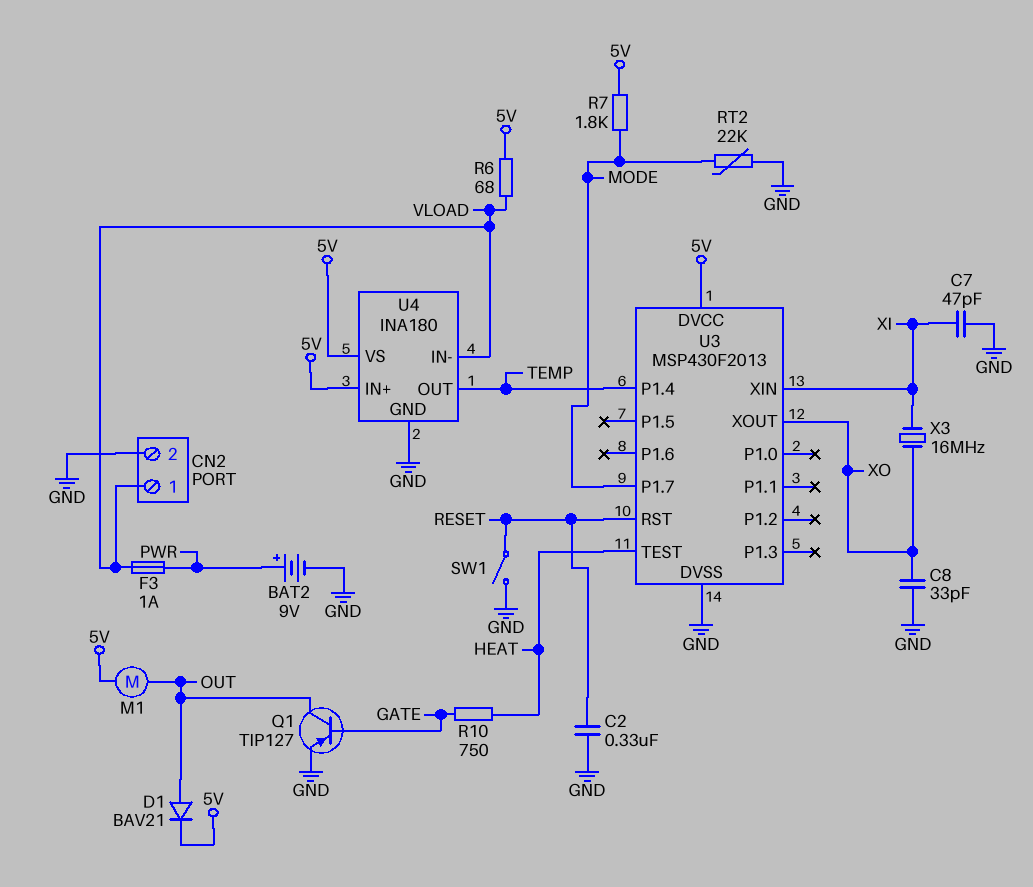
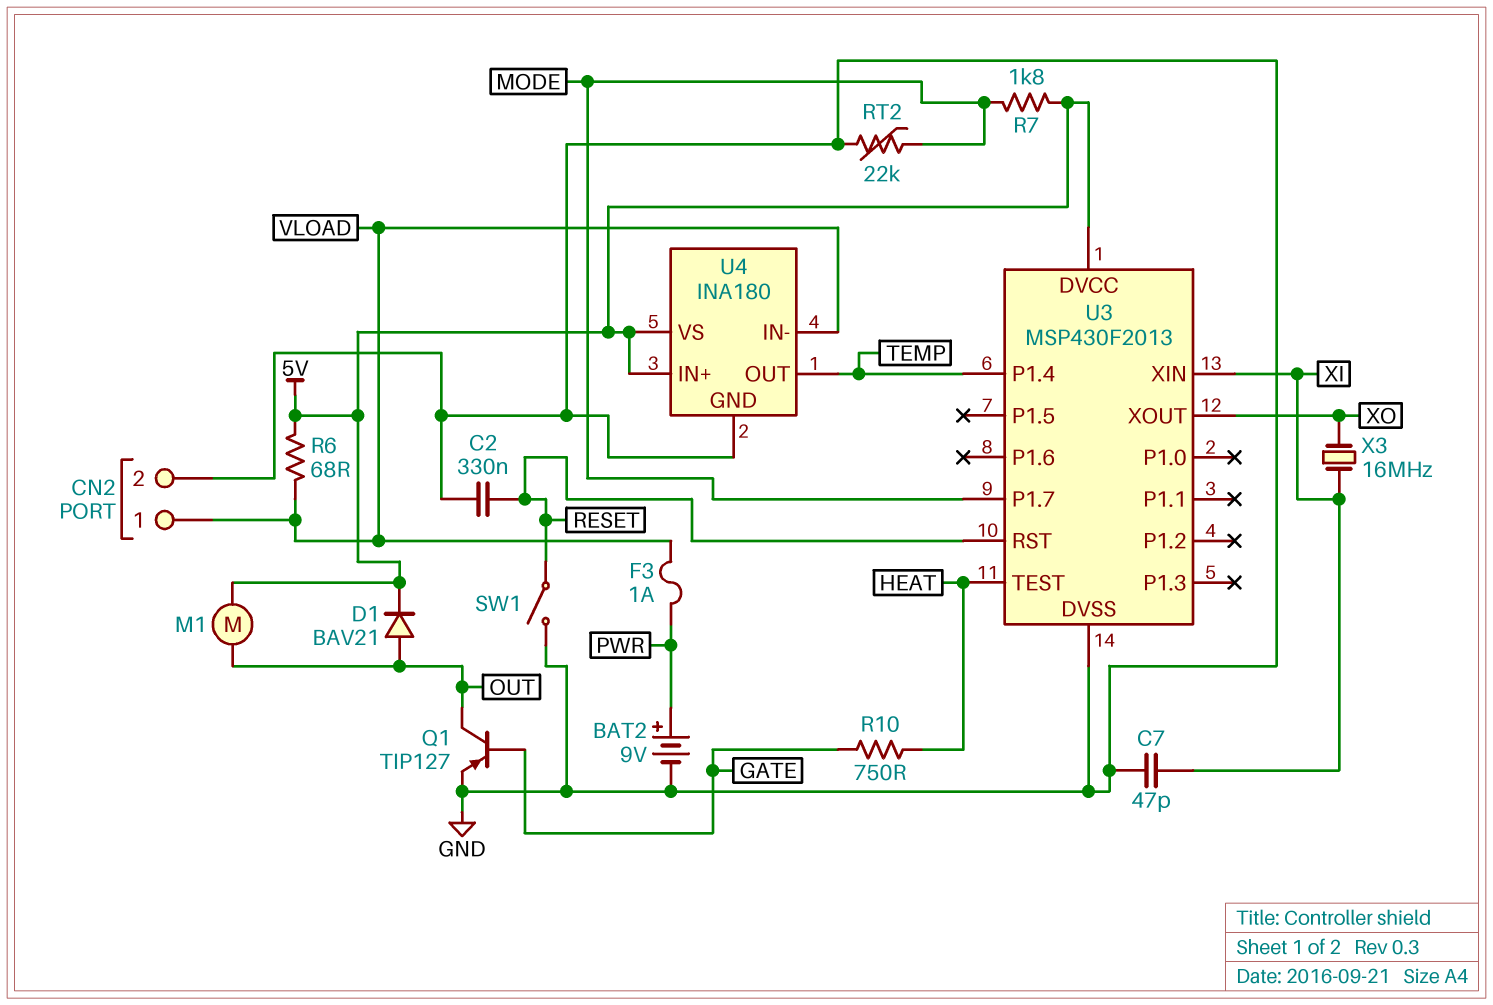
C8: 33pF (GND, XO) -> none

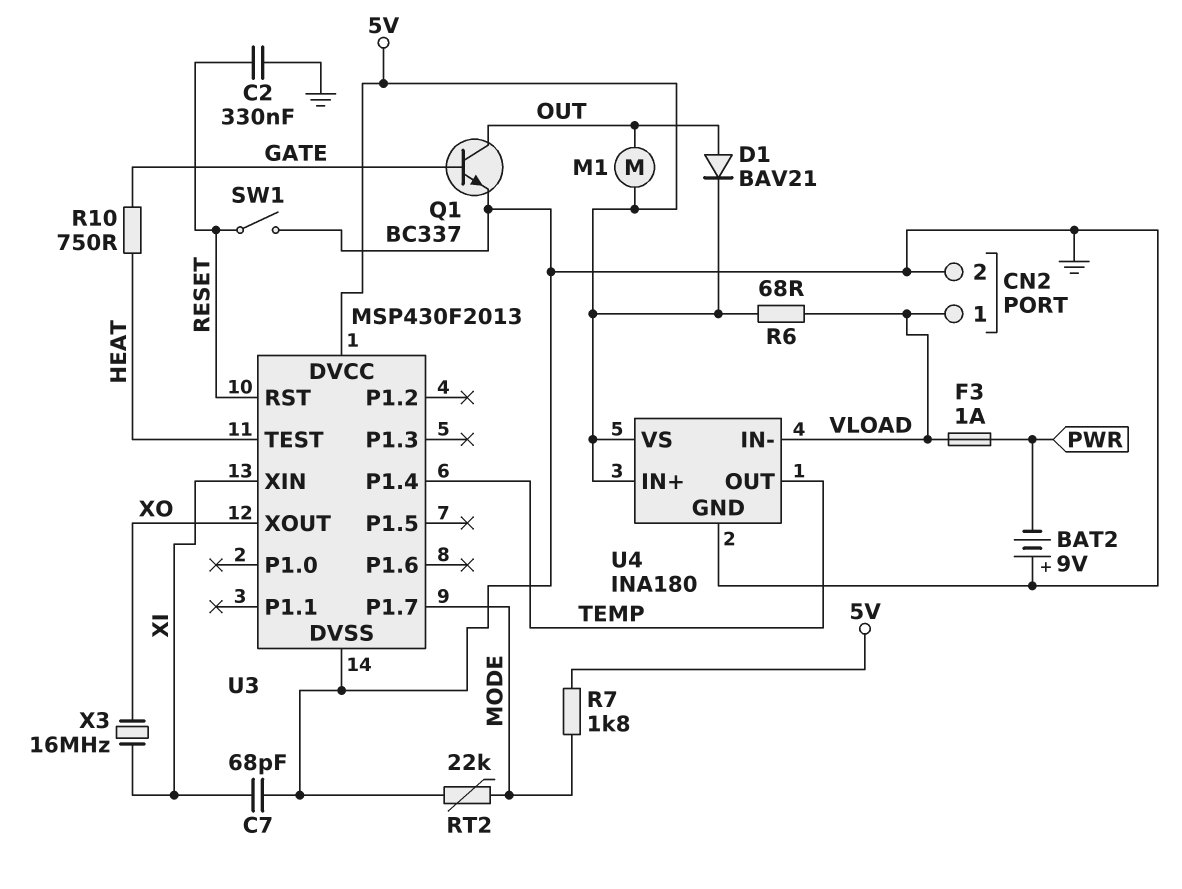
BAT2: 9V (plus PWR, minus GND) -> 9V (plus GND, minus PWR)
C7: 47pF (GND, XI) -> 68pF (GND, XI)
Q1: PNP TIP127 (B GATE, C OUT, E GND) -> NPN BC337 (B GATE, C OUT, E GND)

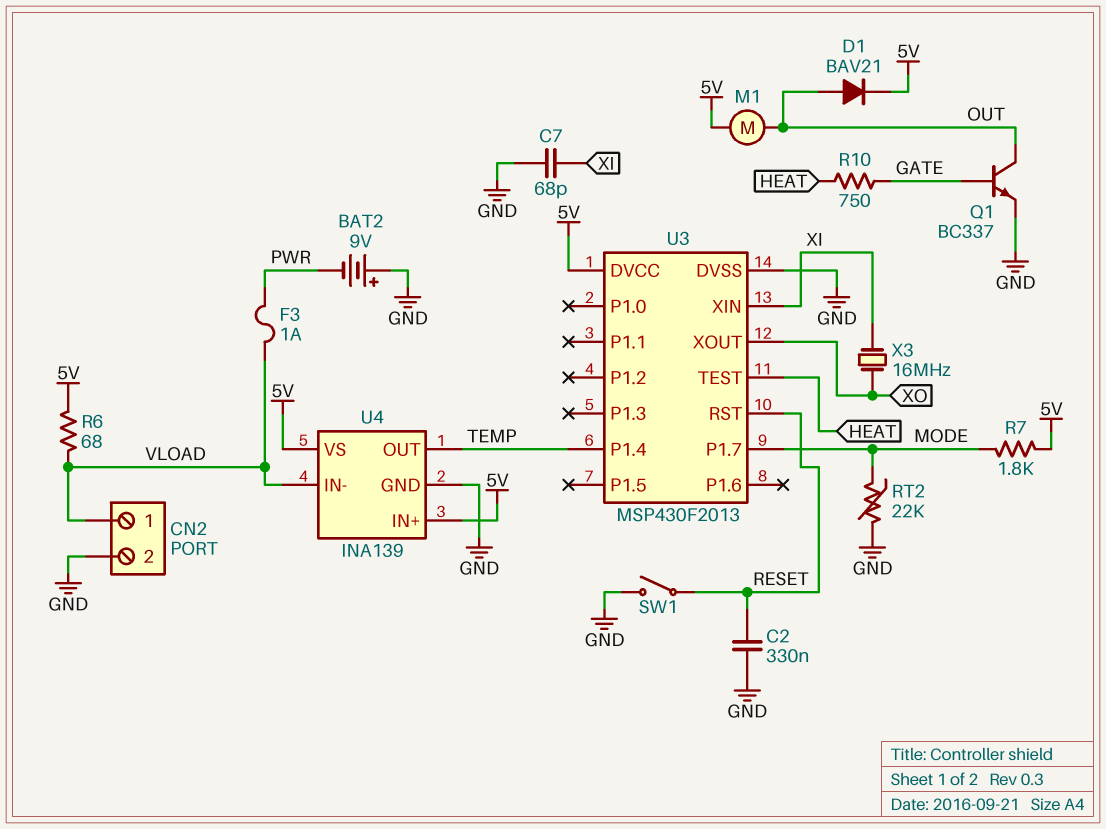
U4: INA180 -> INA139

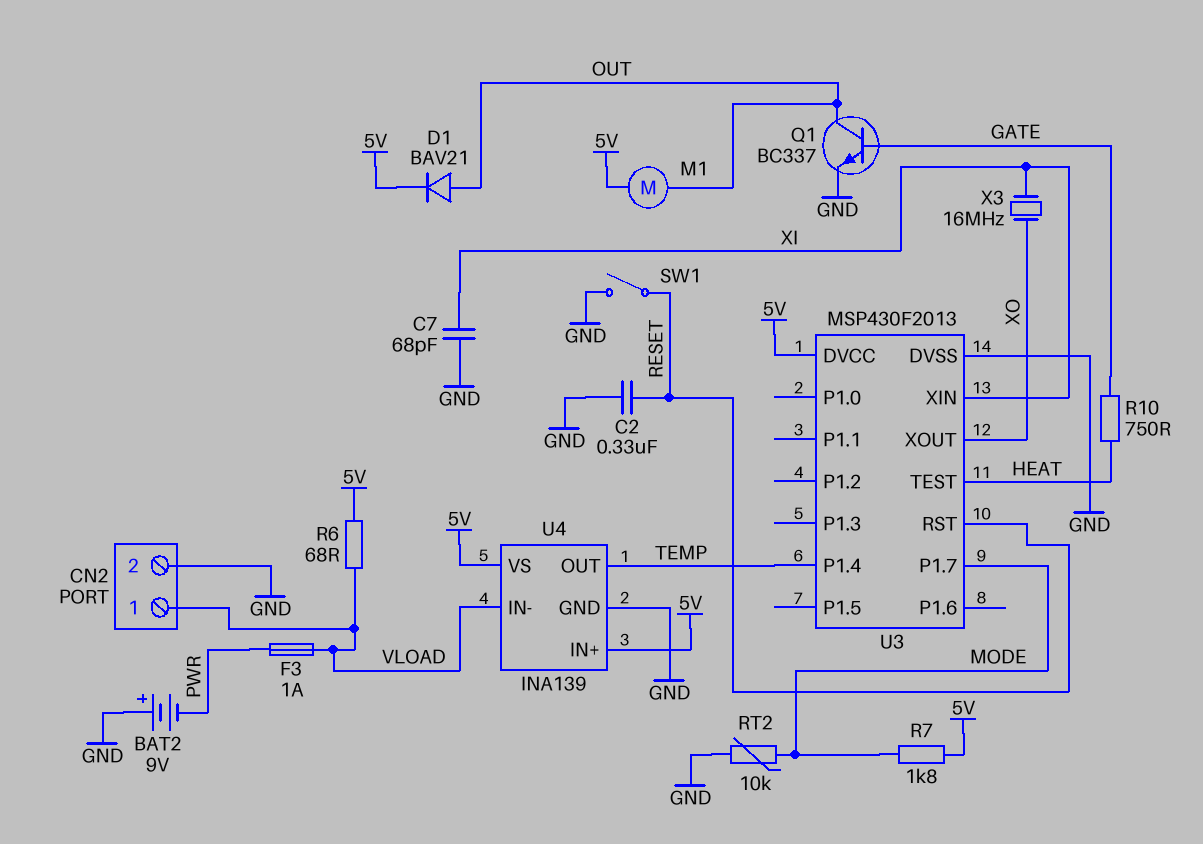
RT2: 22k (GND, MODE) -> 10k (GND, MODE)

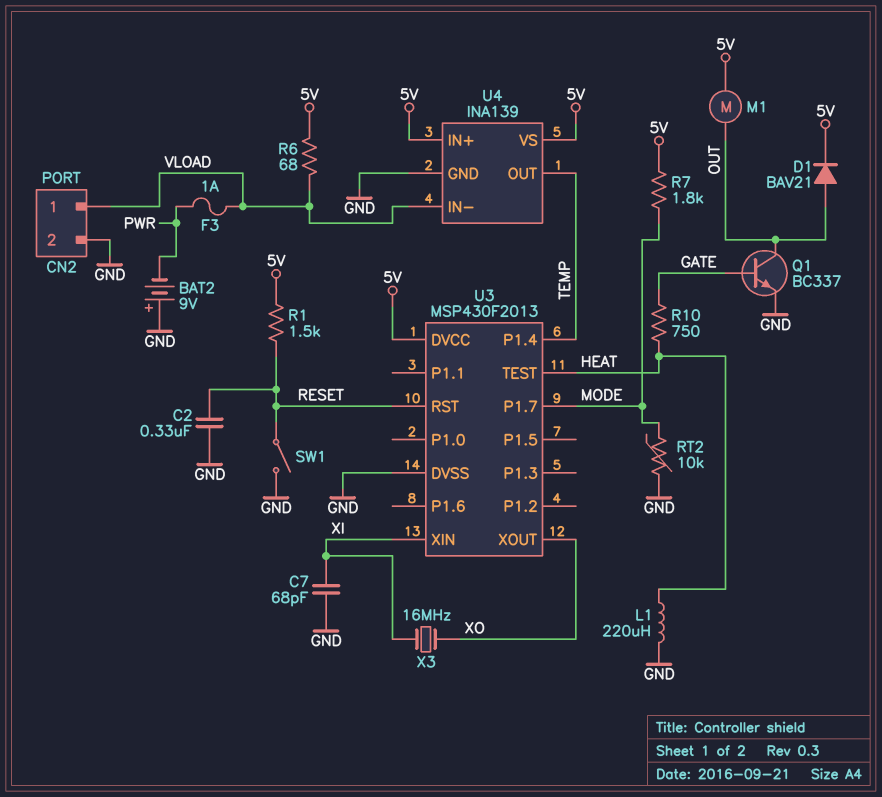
L1: none -> 220uH (GND, HEAT)
R1: none -> 1.5k (5V, RESET)

